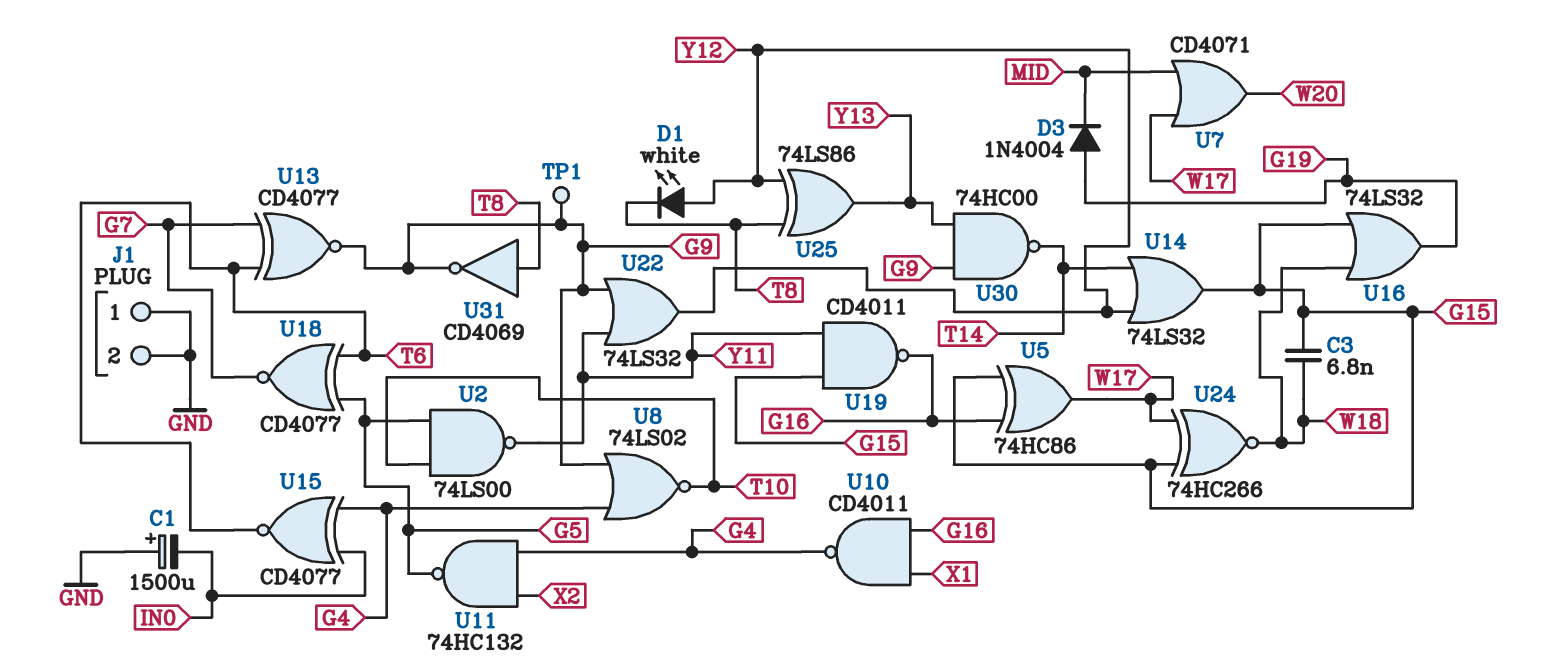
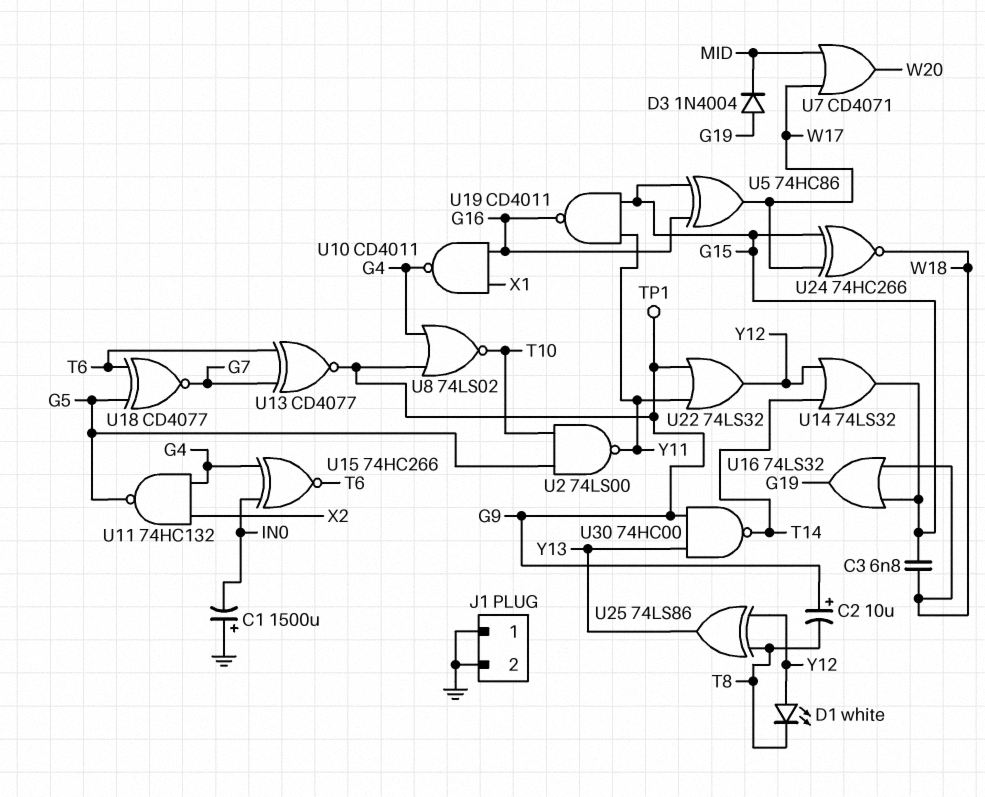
C2: none -> 10uF (plus G9, minus T8)
U15: XNOR CD4077 (in G4, in IN0, out T6) -> XNOR 74HC266 (in G4, in IN0, out T6)
U31: NOT CD4069 (in T8, out G9) -> none

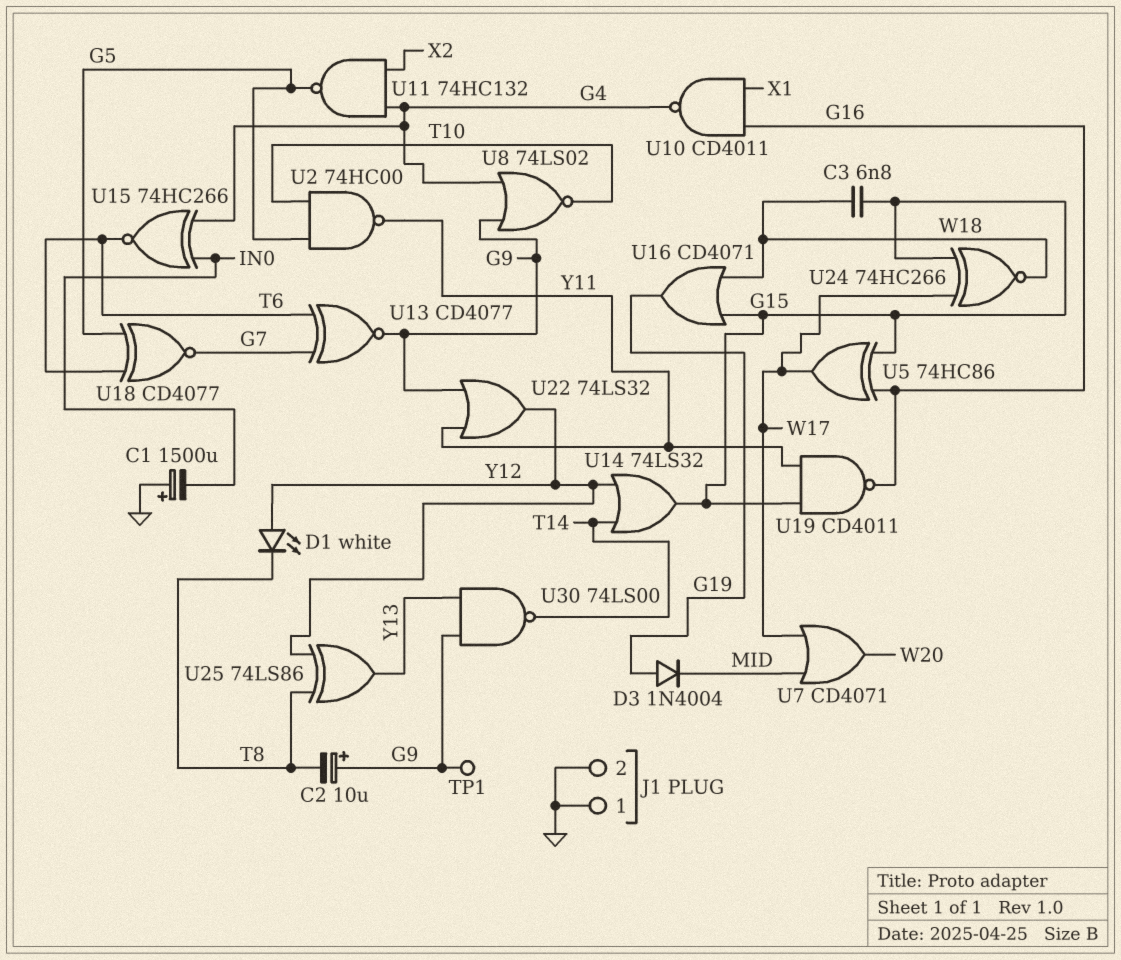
U2: NAND 74LS00 (in G5, in T10, out Y11) -> NAND 74HC00 (in G5, in T10, out Y11)
U16: OR 74LS32 (in G15, in W18, out G19) -> OR CD4071 (in G15, in W18, out G19)
U30: NAND 74HC00 (in G9, in Y13, out T14) -> NAND 74LS00 (in G9, in Y13, out T14)

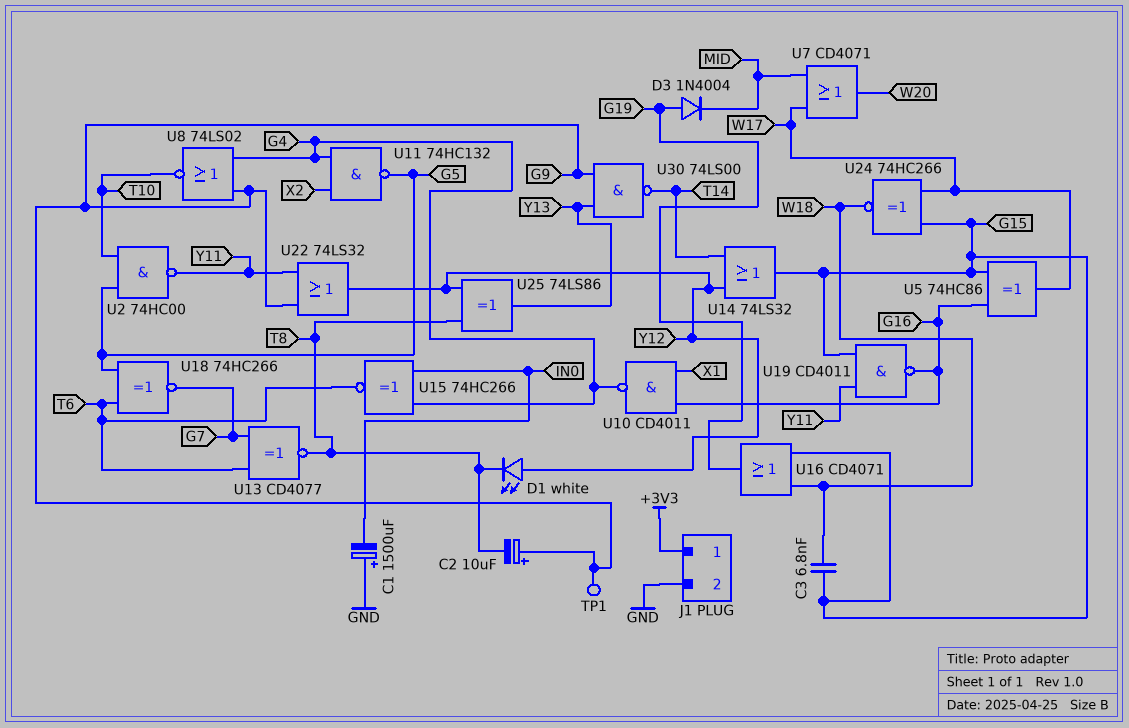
J1 pin 1: GND -> +3V3
U13: XNOR CD4077 (in G7, in T6, out G9) -> XNOR CD4077 (in G7, in T6, out T8)
U18: XNOR CD4077 (in G5, in T6, out G7) -> XNOR 74HC266 (in G5, in T6, out G7)

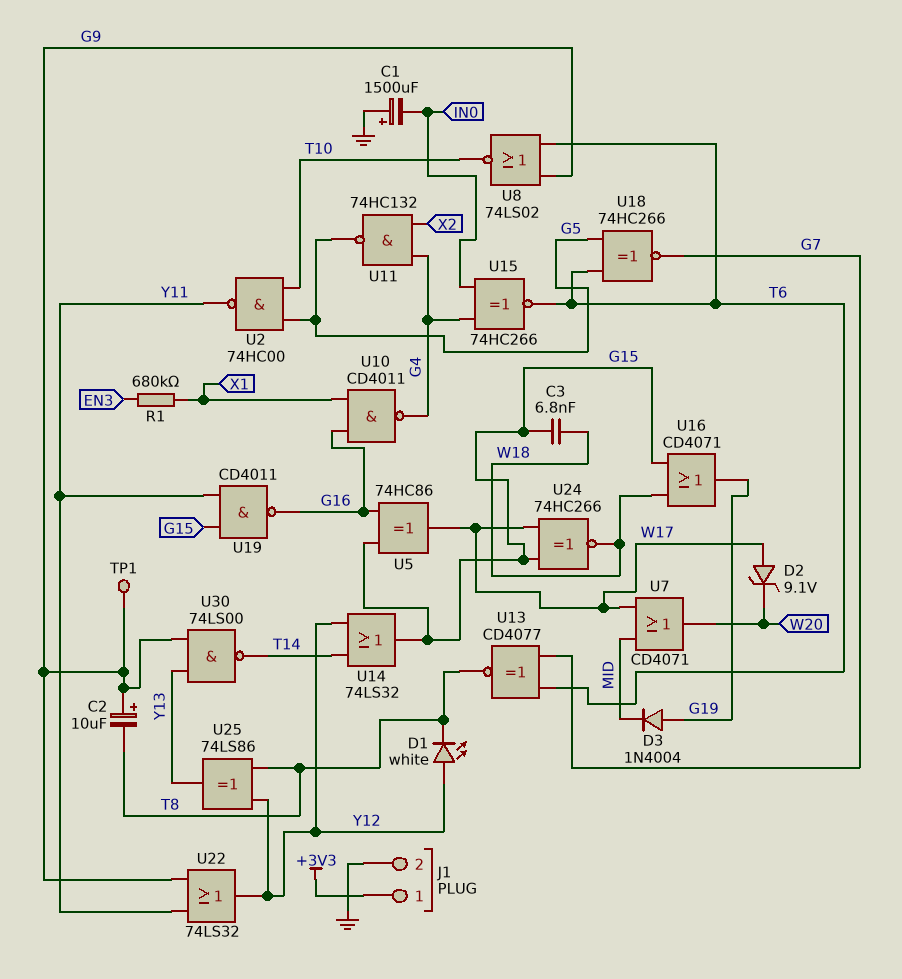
D2: none -> zener 9.1V (A W17, K W20)
R1: none -> 680k (EN3, X1)
U8: NOR 74LS02 (in G4, in G9, out T10) -> NOR 74LS02 (in G9, in T6, out T10)

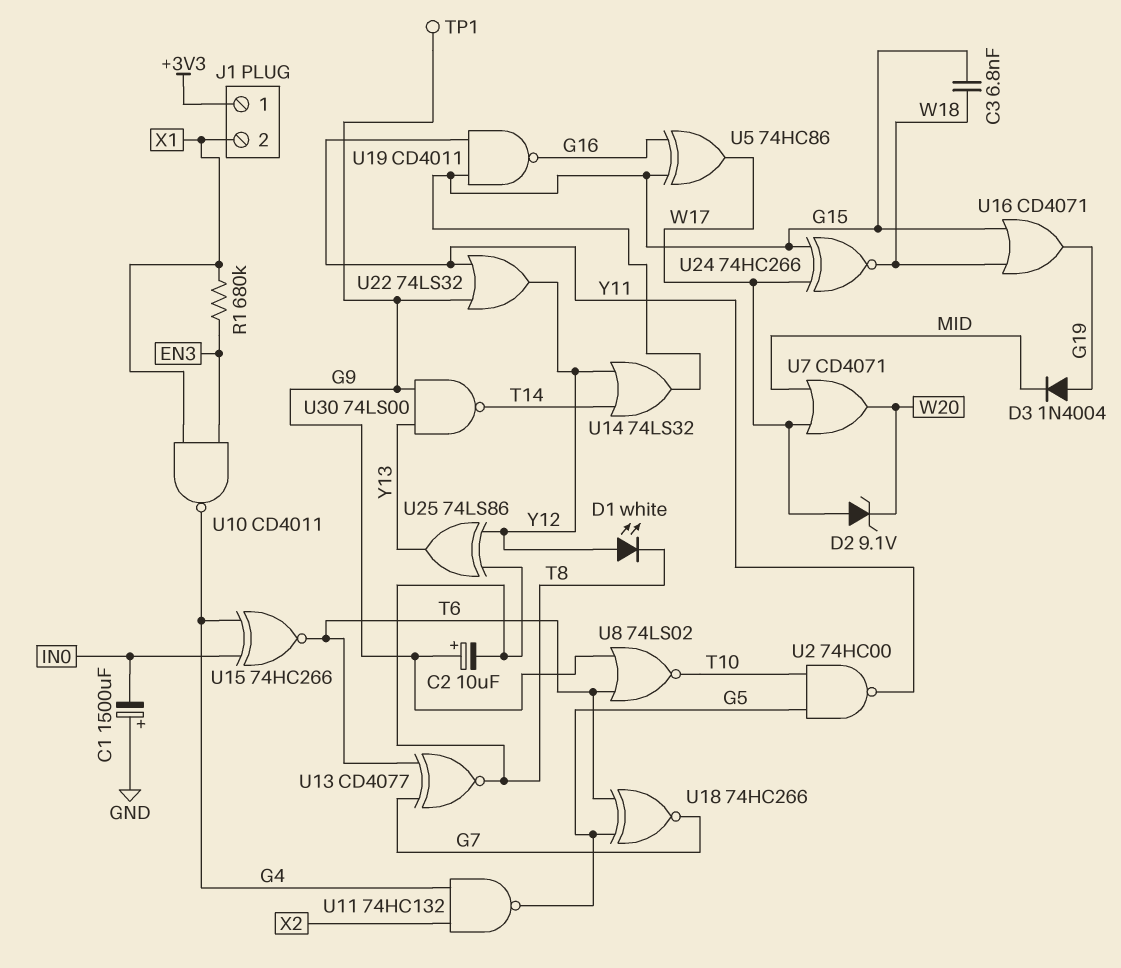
J1 pin 2: GND -> X1
U10: NAND CD4011 (in G16, in X1, out G4) -> NAND CD4011 (in EN3, in X1, out G4)

